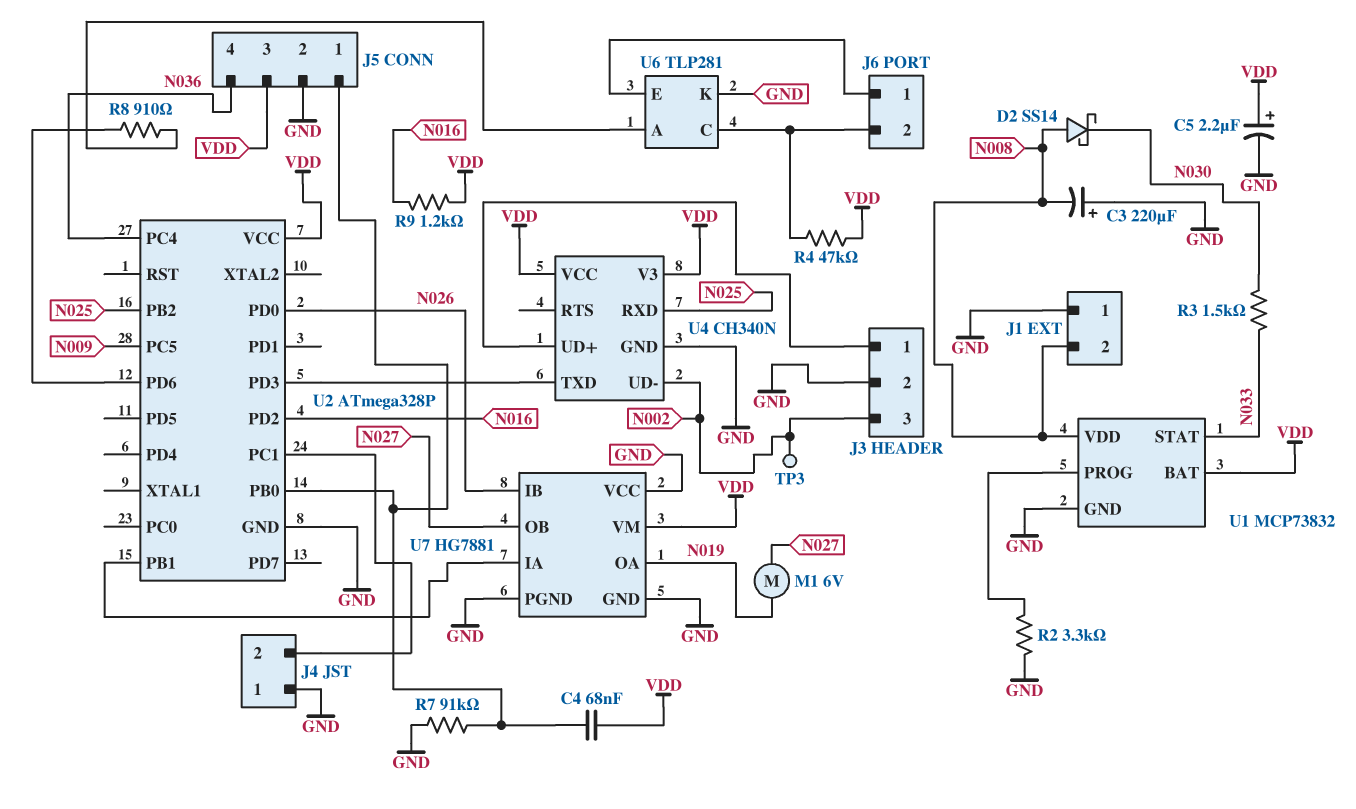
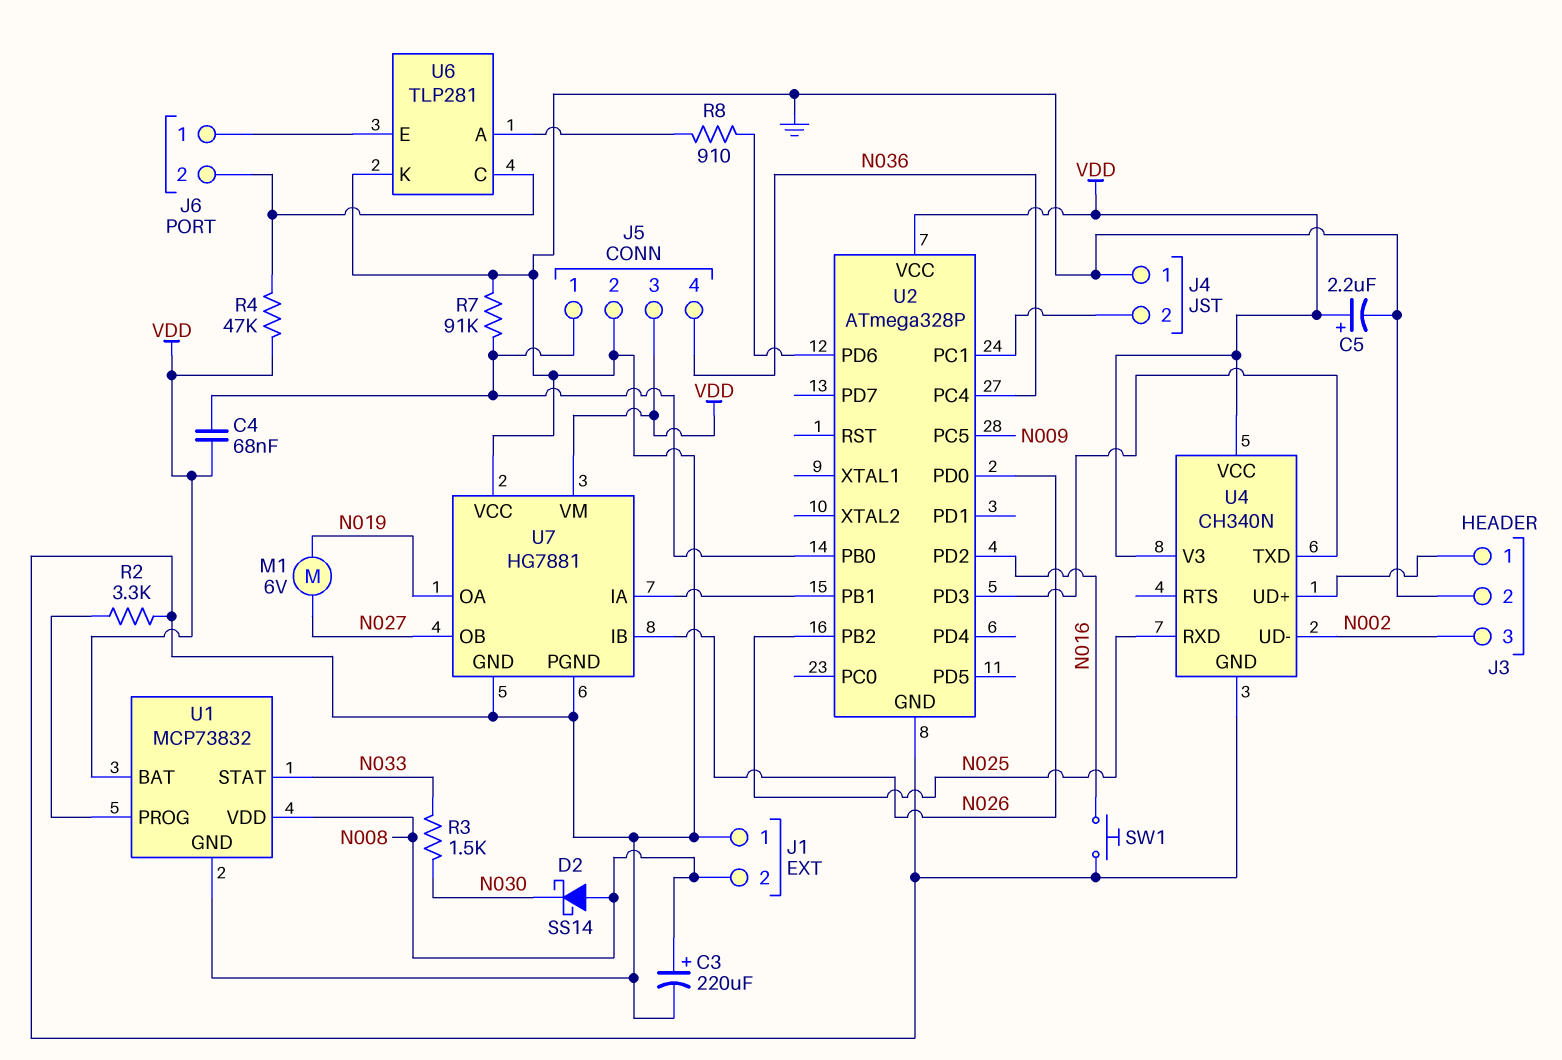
C3: 220uF (plus GND, minus N008) -> 220uF (plus N008, minus GND)
R9: 1.2k (N016, VDD) -> none
SW1: none -> button (GND, N016)
TP3: test point (N002) -> none

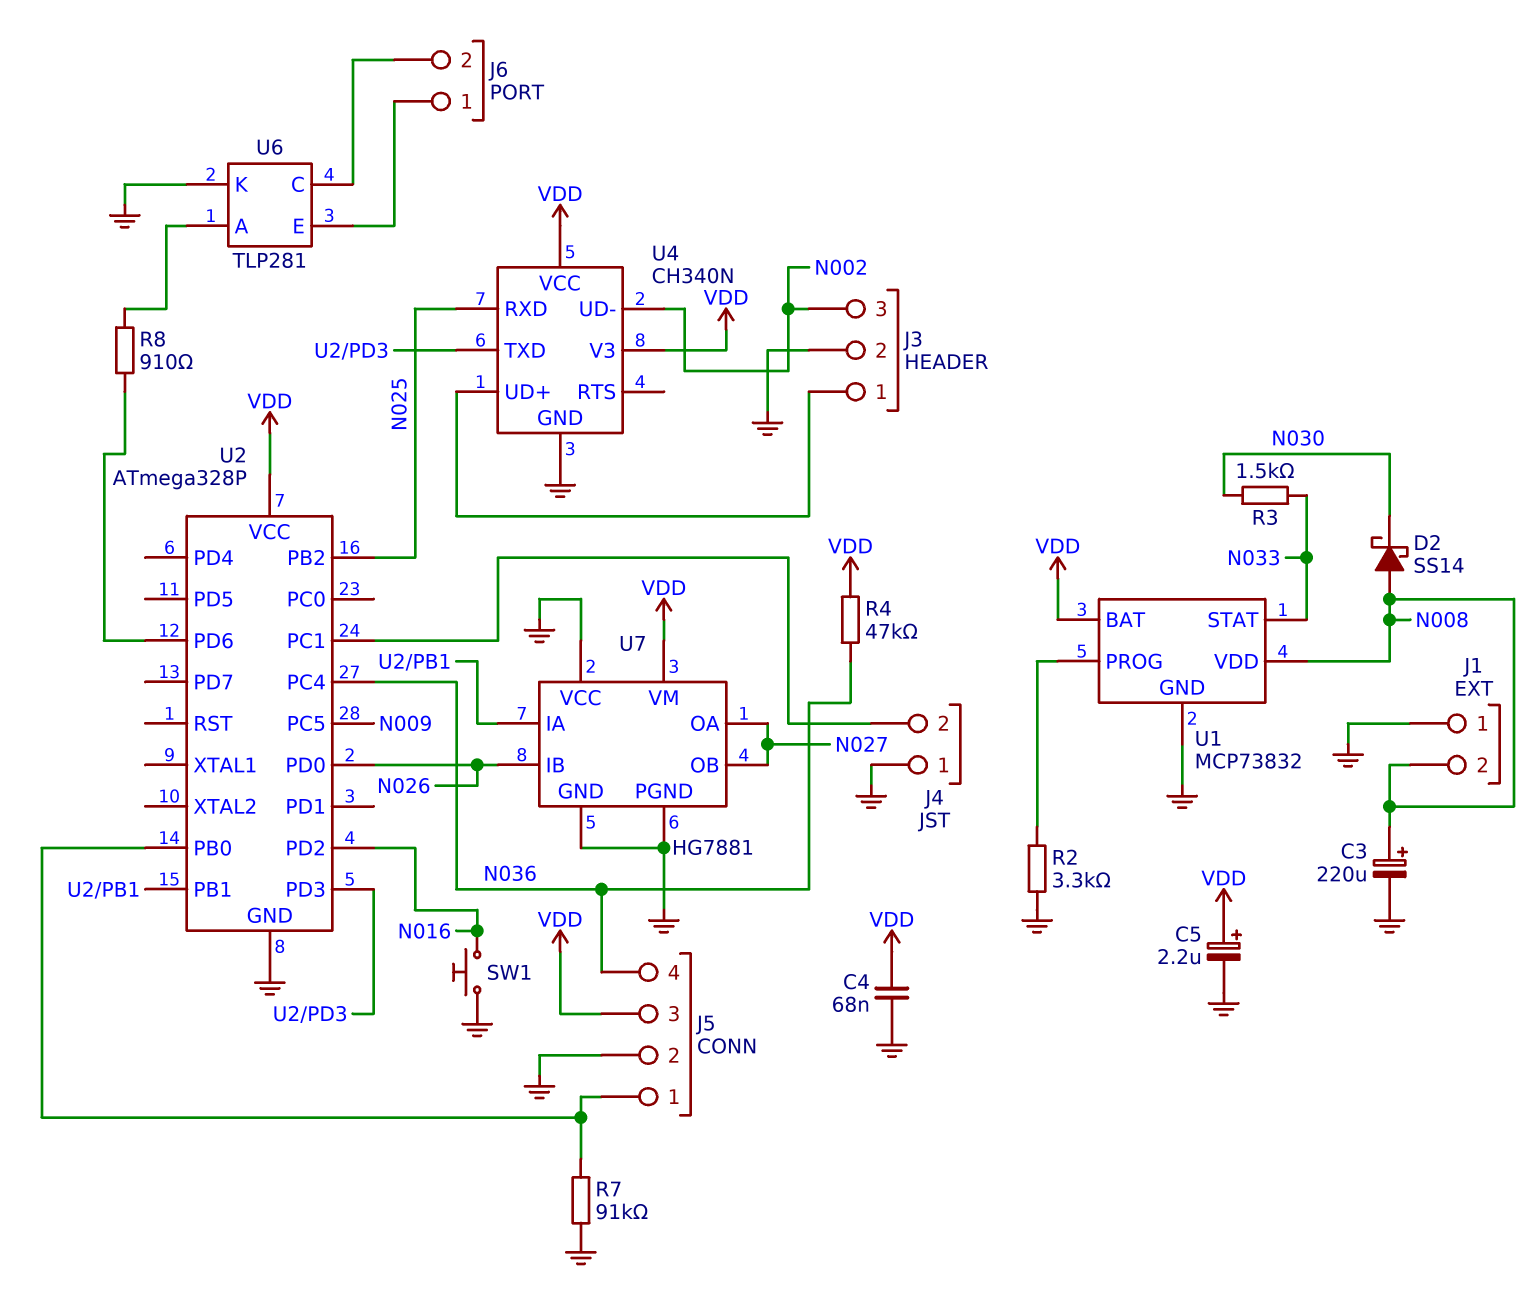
C4: 68nF (J5/1, VDD) -> 68nF (GND, VDD)
M1: motor 6V (N019, N027) -> none
R4: 47k (J6/2, VDD) -> 47k (N036, VDD)
U7 pin OA: N019 -> N027

